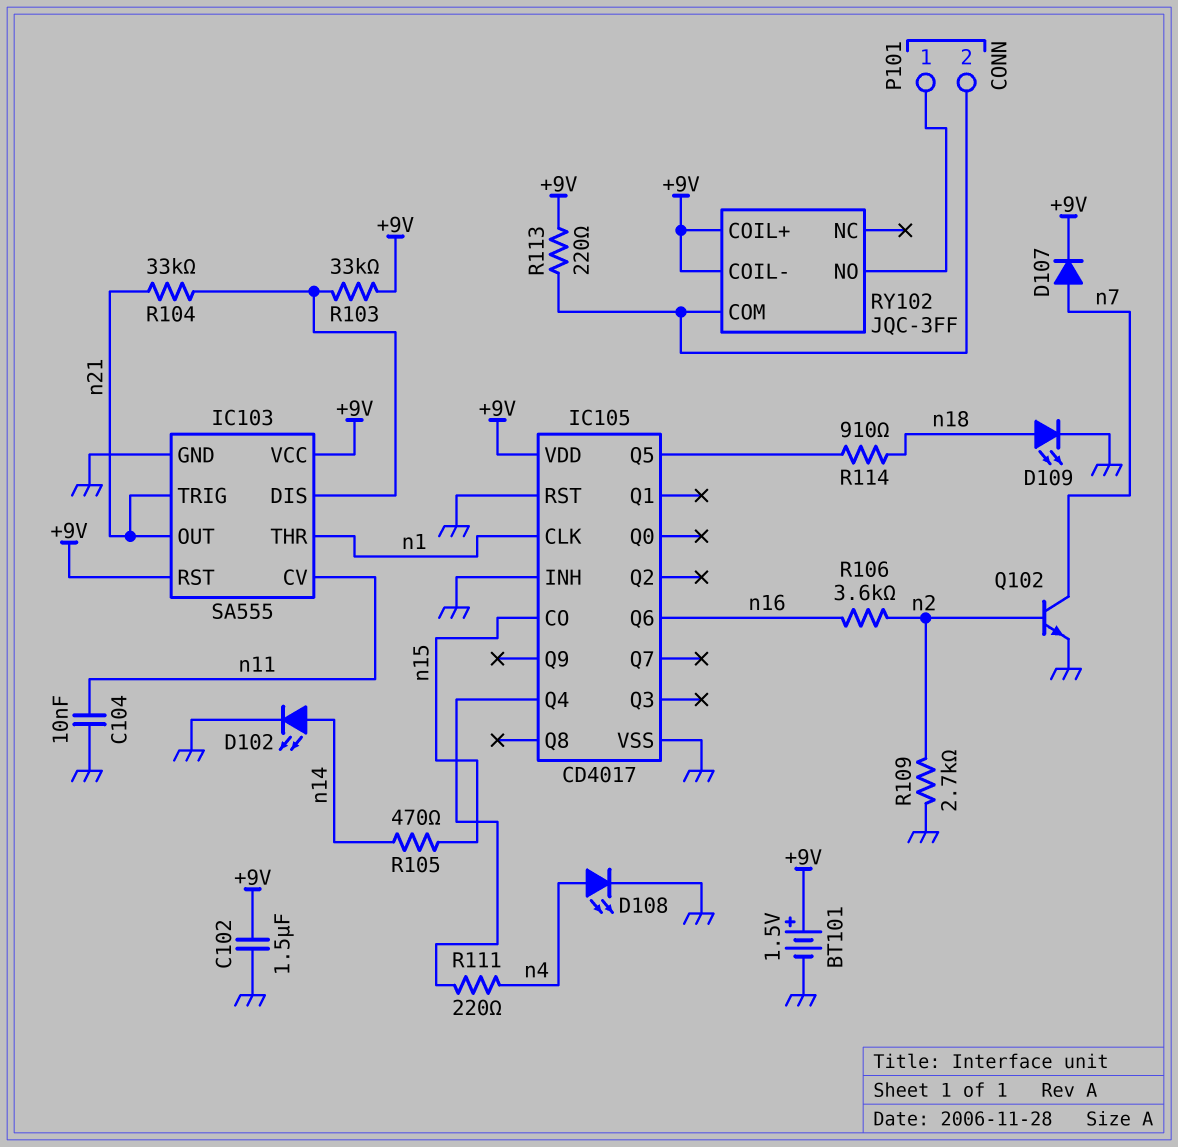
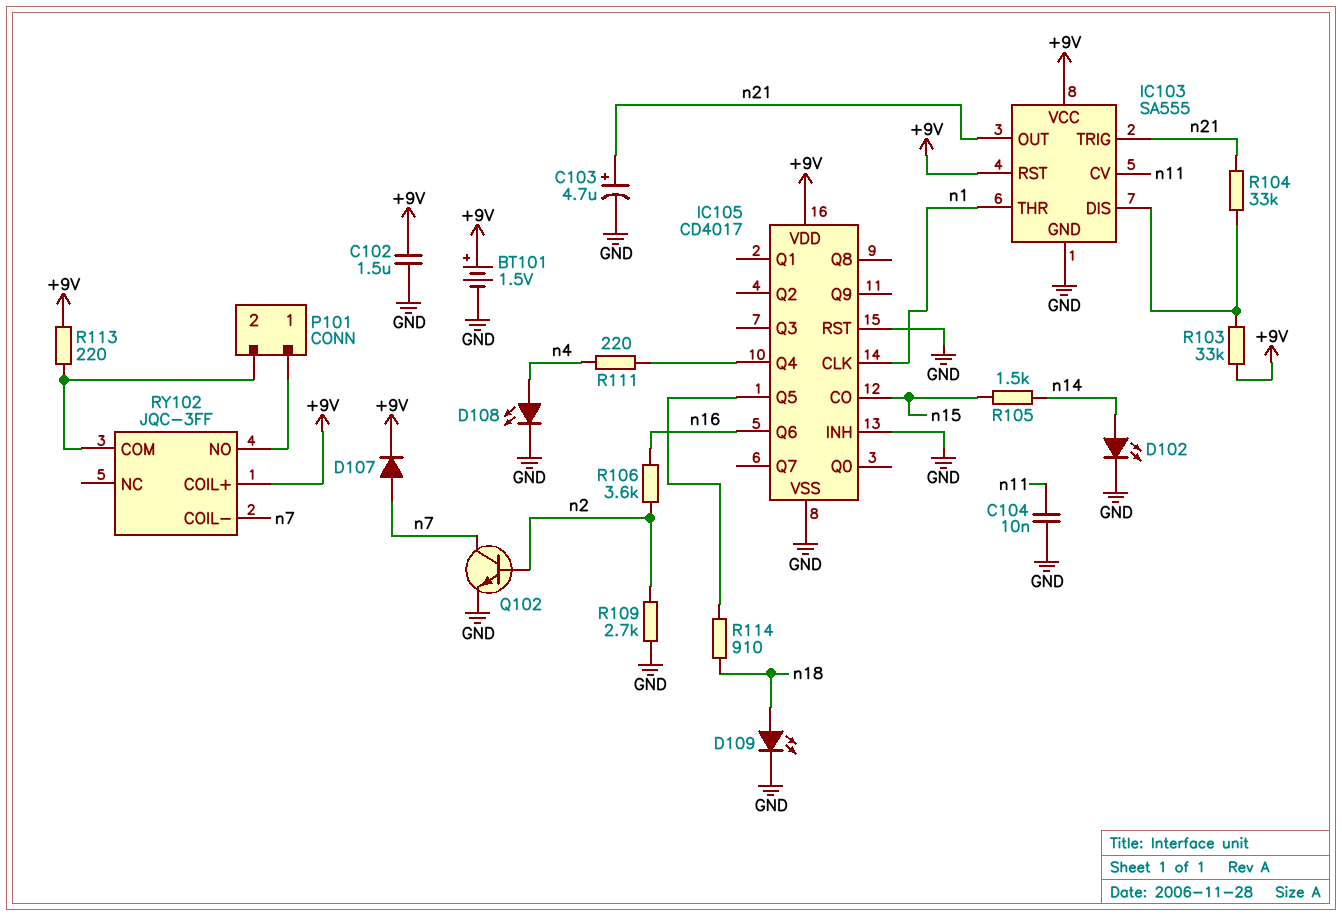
C103: none -> 4.7uF (plus n21, minus GND)
R105: 470 (n14, n15) -> 1.5k (n14, n15)
RY102 pin COIL-: +9V -> n7

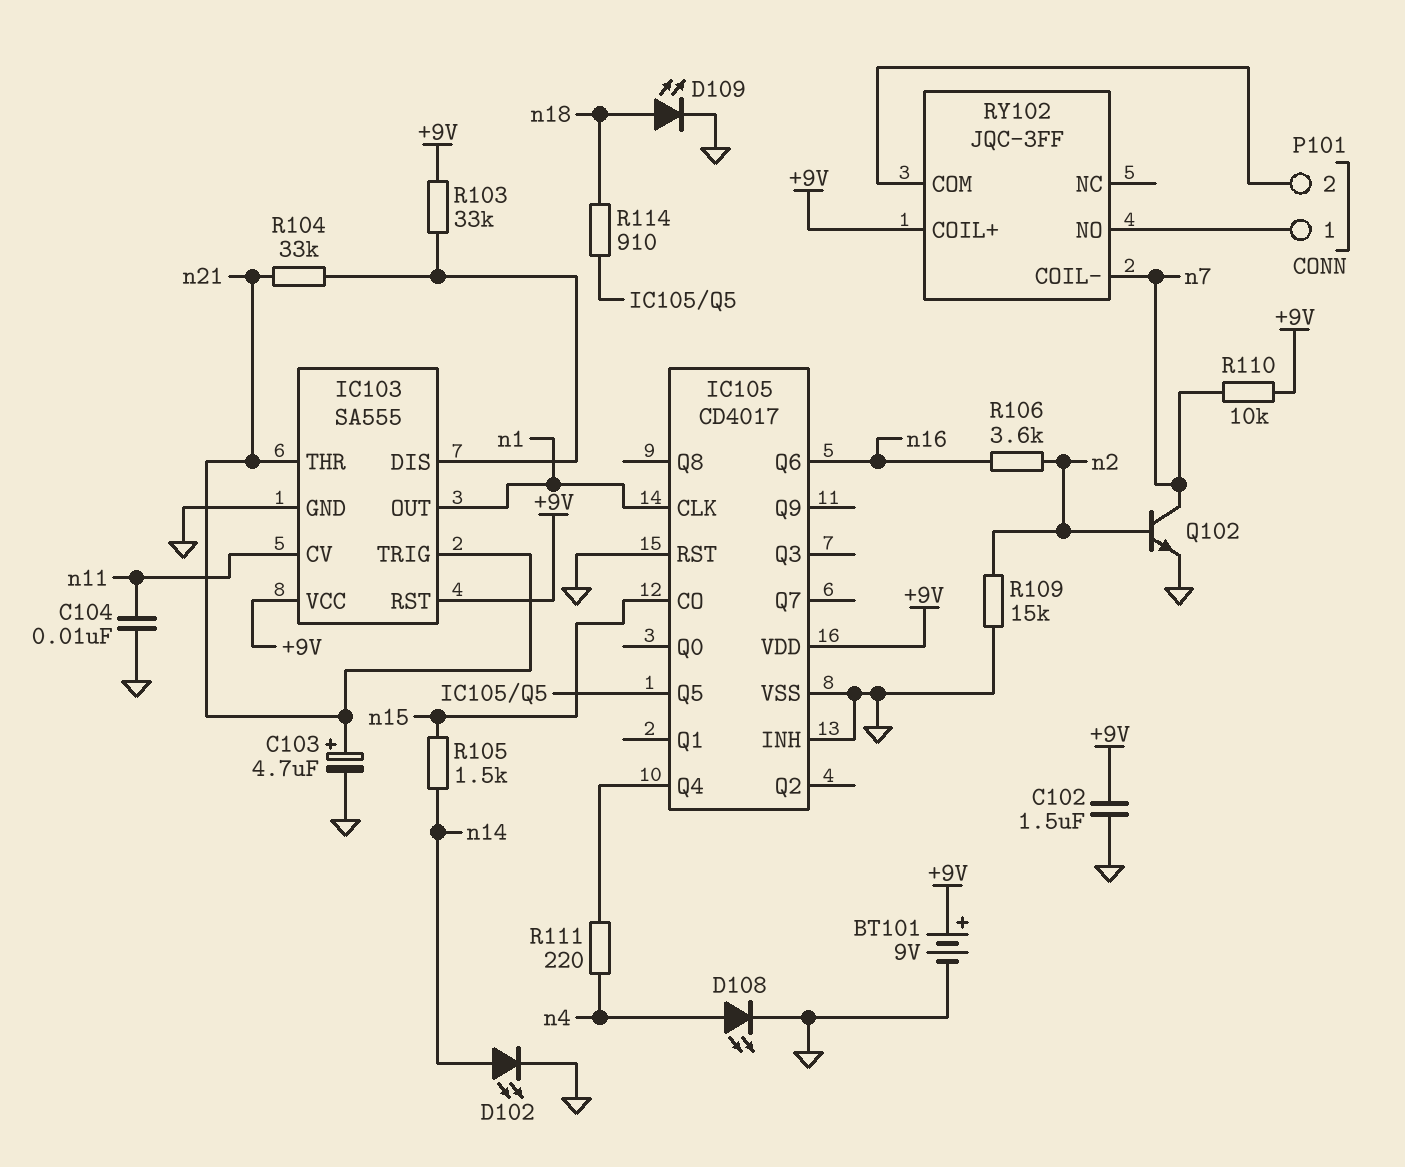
BT101: 1.5V (plus +9V, minus GND) -> 9V (plus +9V, minus GND)
D107: diode (A n7, K +9V) -> none
IC103 pin OUT: n21 -> n1
IC103 pin THR: n1 -> n21
R109: 2.7k (GND, n2) -> 15k (GND, n2)
R110: none -> 10k (+9V, n7)
R113: 220 (+9V, P101/2) -> none

